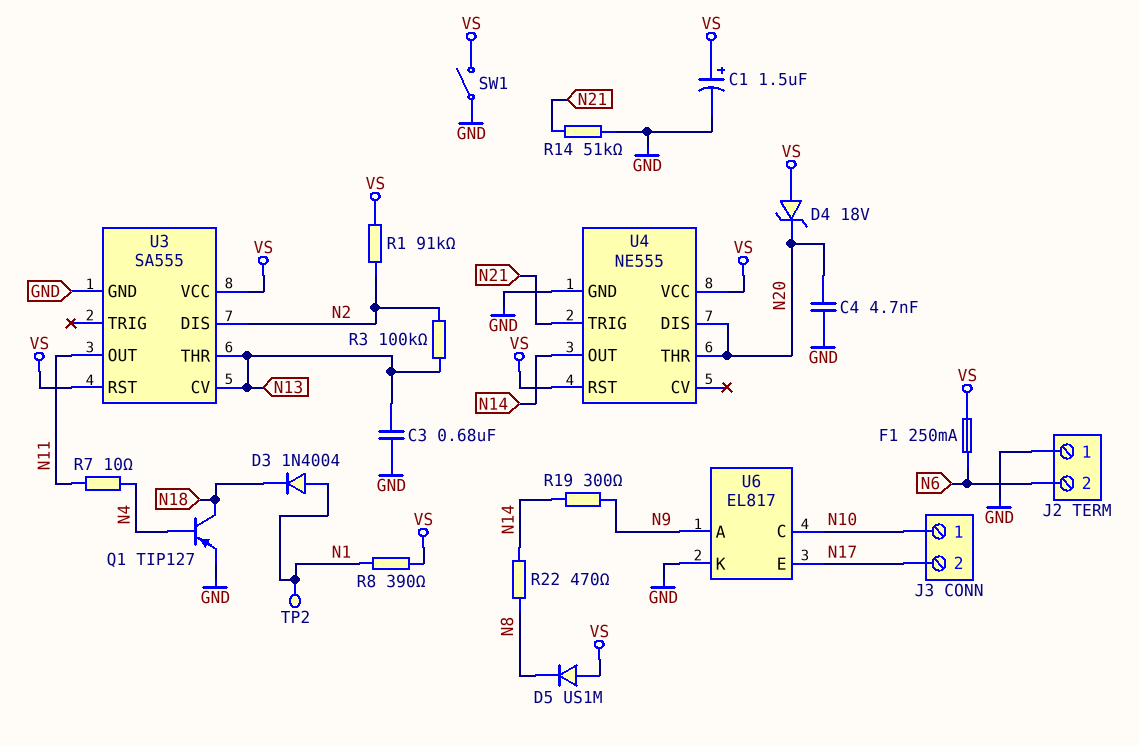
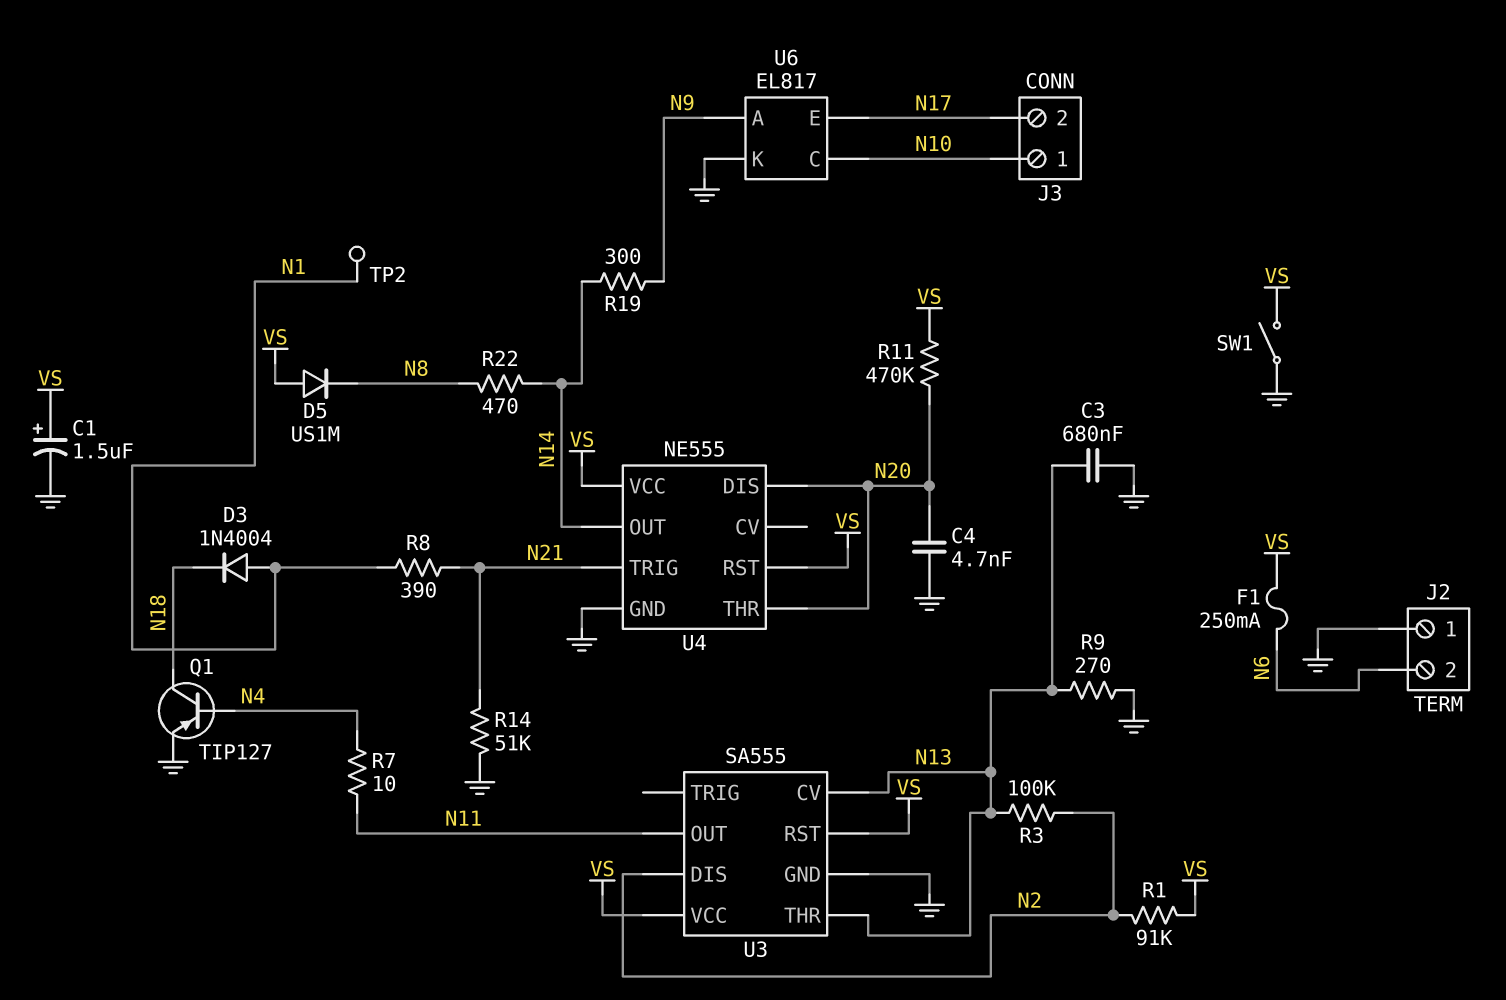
D4: zener 18V (A VS, K N20) -> none
R8: 390 (N1, VS) -> 390 (N1, N21)
R9: none -> 270 (GND, N13)
R11: none -> 470k (N20, VS)

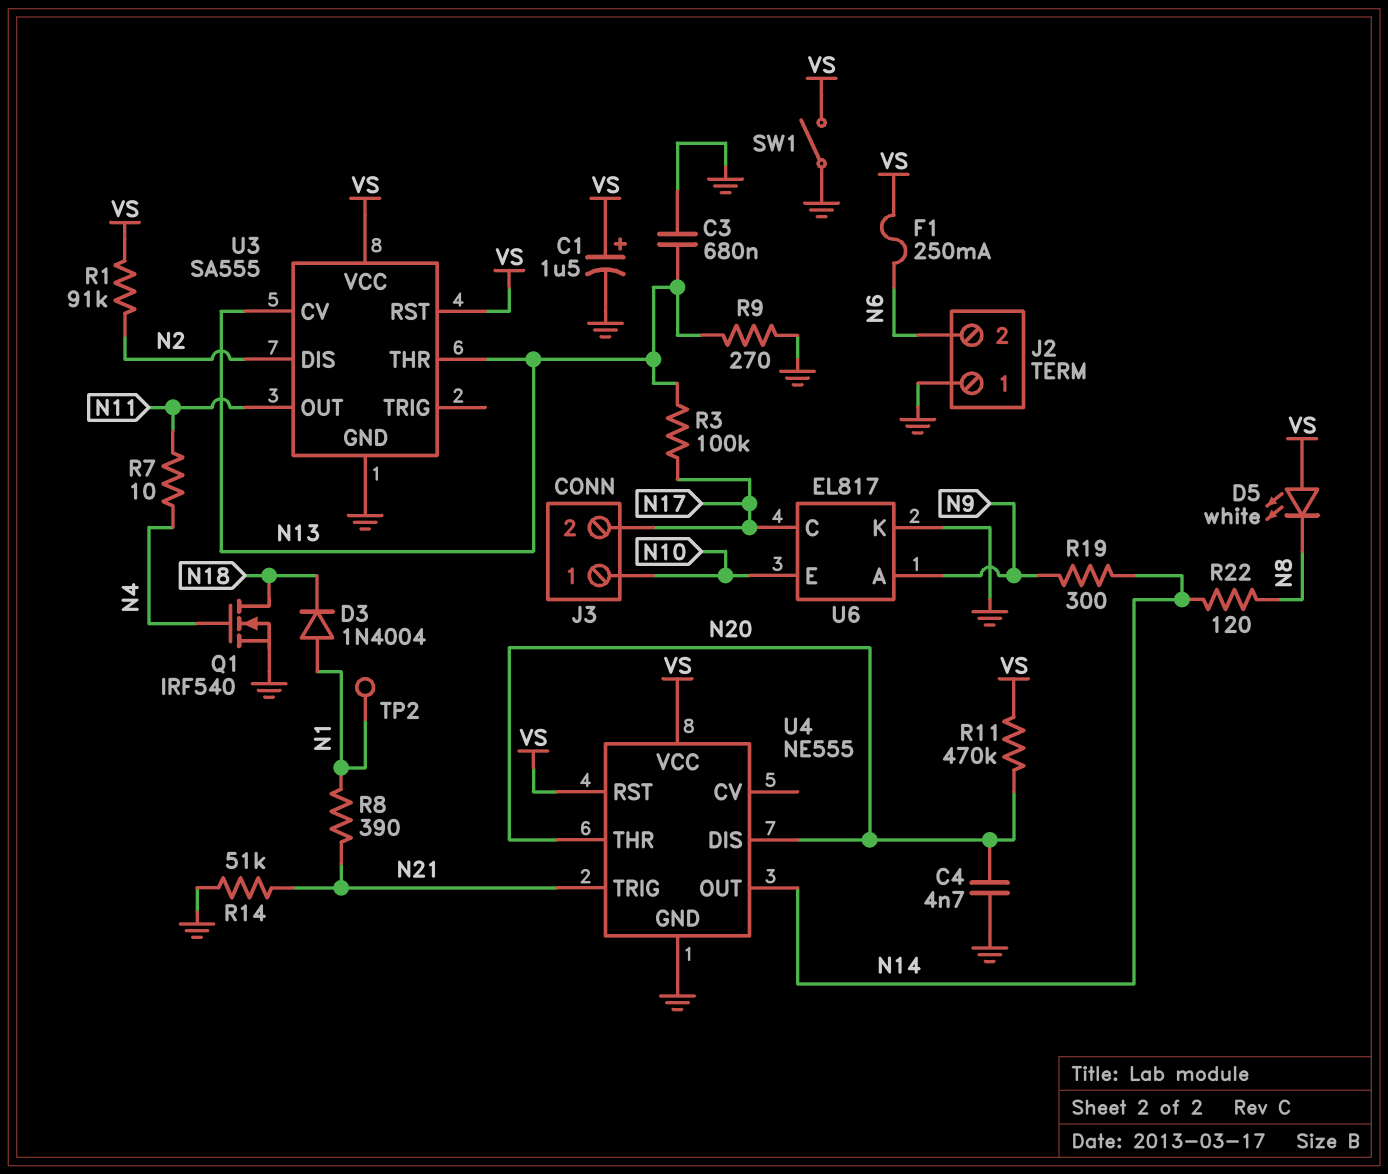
D5: diode US1M (A VS, K N8) -> LED white (A VS, K N8)
Q1: PNP TIP127 (B N4, C N18, E GND) -> NMOS IRF540 (G N4, D N18, S GND)
R3: 100k (N2, N13) -> 100k (N13, N17)
R22: 470 (N8, N14) -> 120 (N8, N14)
U6 pin C: N10 -> N17
U6 pin E: N17 -> N10

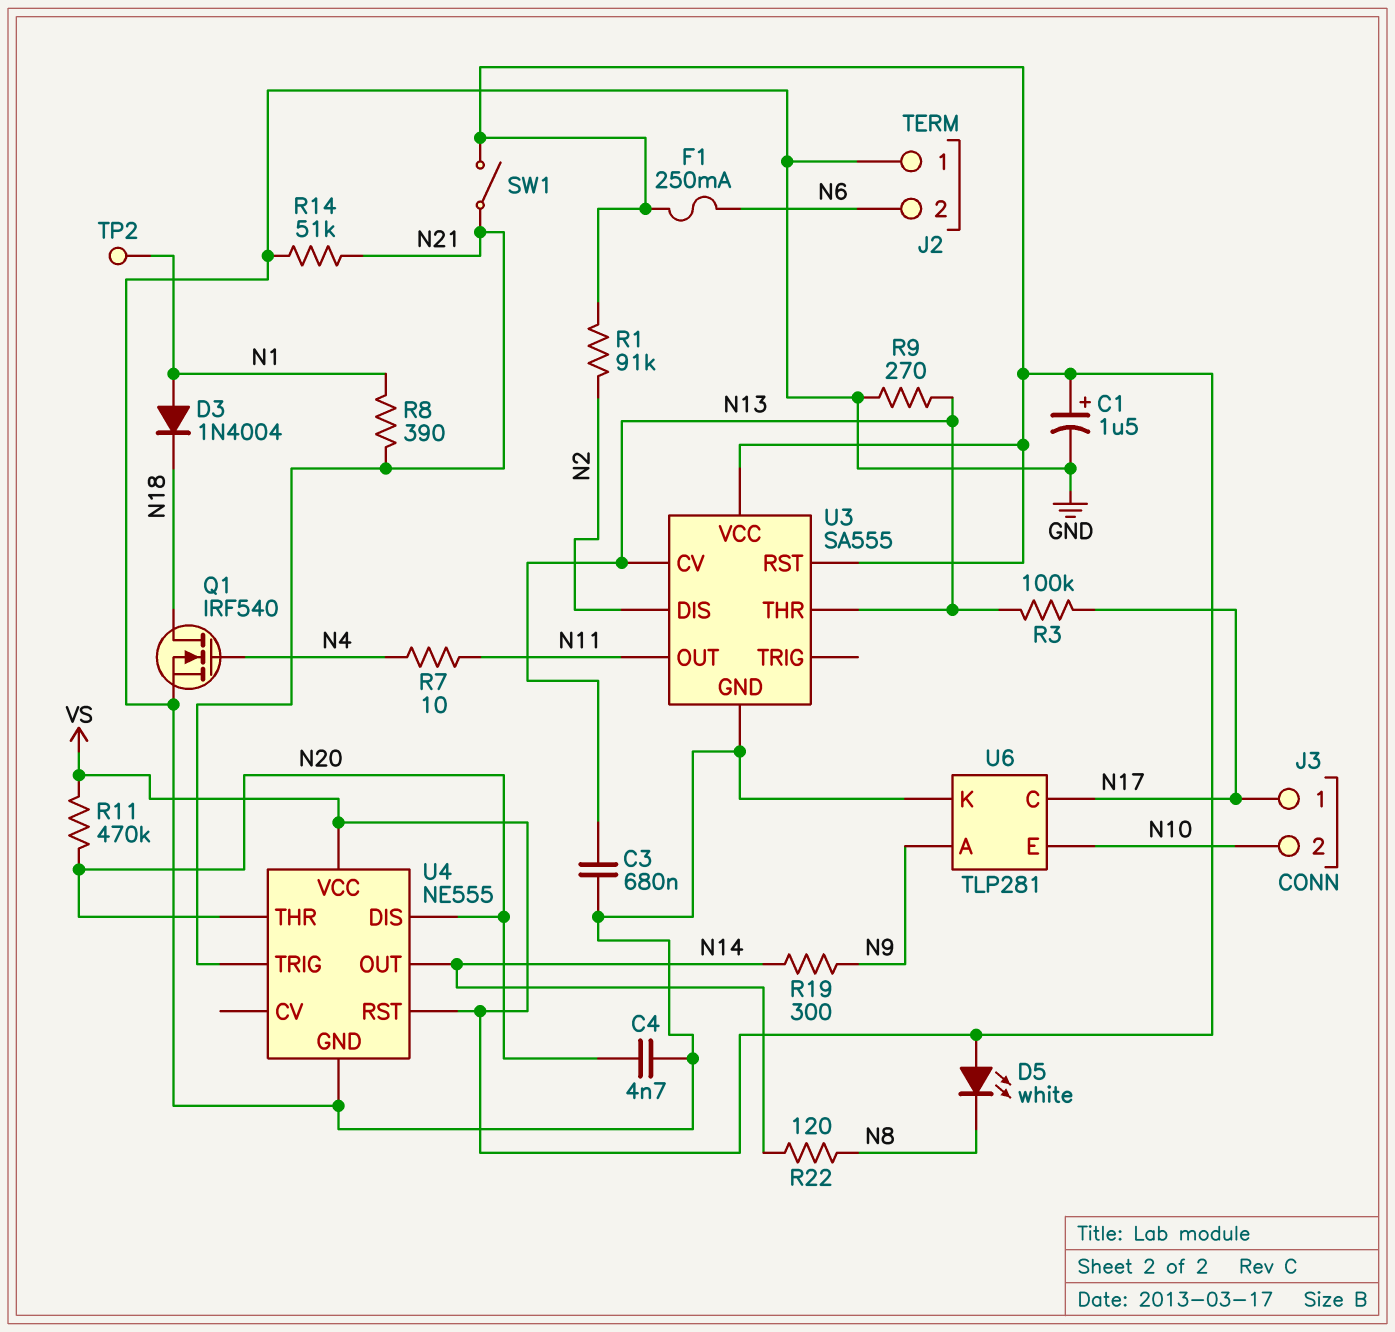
J3 pin 1: N10 -> N17
J3 pin 2: N17 -> N10
SW1: switch (GND, VS) -> switch (N21, VS)
U6: EL817 -> TLP281

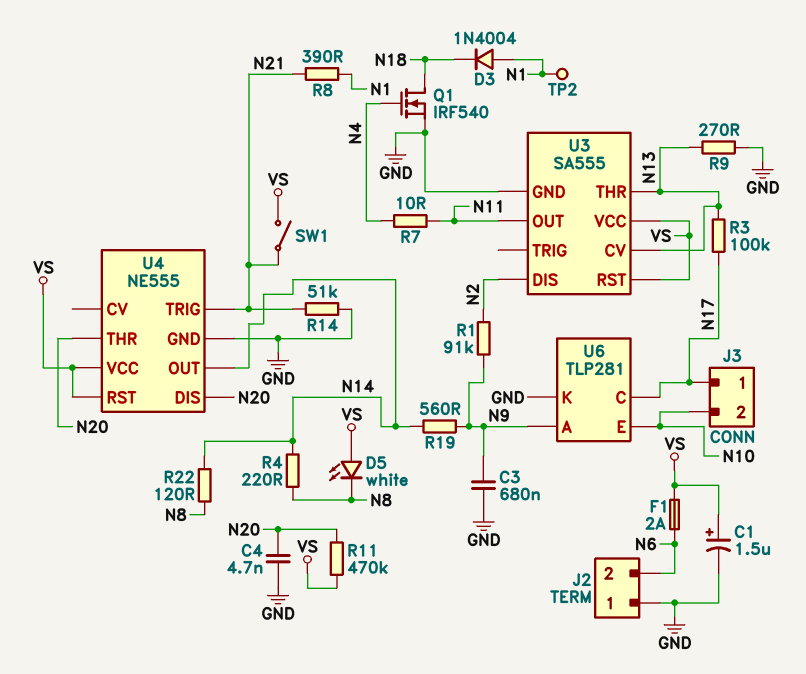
C3: 680nF (GND, N13) -> 680nF (GND, N9)
F1: 250mA (N6, VS) -> 2A (N6, VS)
R1: 91k (N2, VS) -> 91k (N2, N9)
R4: none -> 220 (N8, N14)
R19: 300 (N9, N14) -> 560 (N9, N14)

